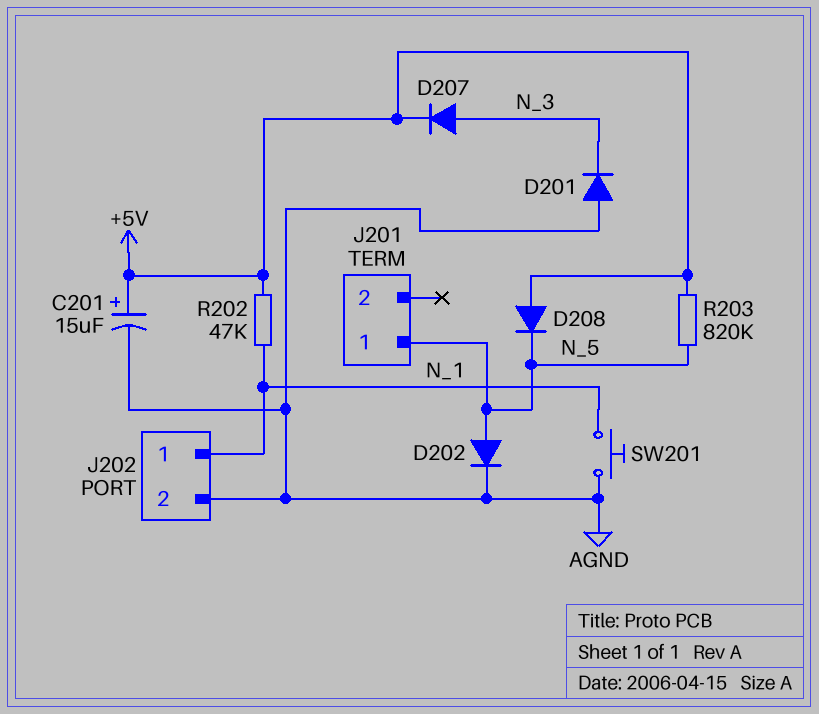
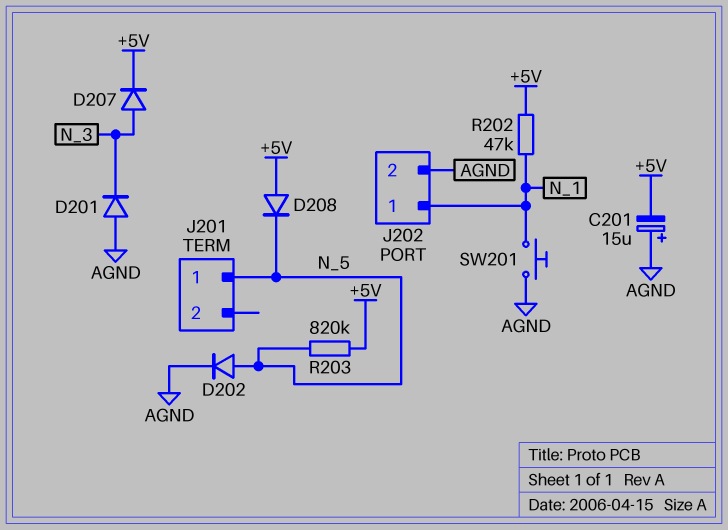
C201: 15uF (plus +5V, minus AGND) -> 15uF (plus AGND, minus +5V)

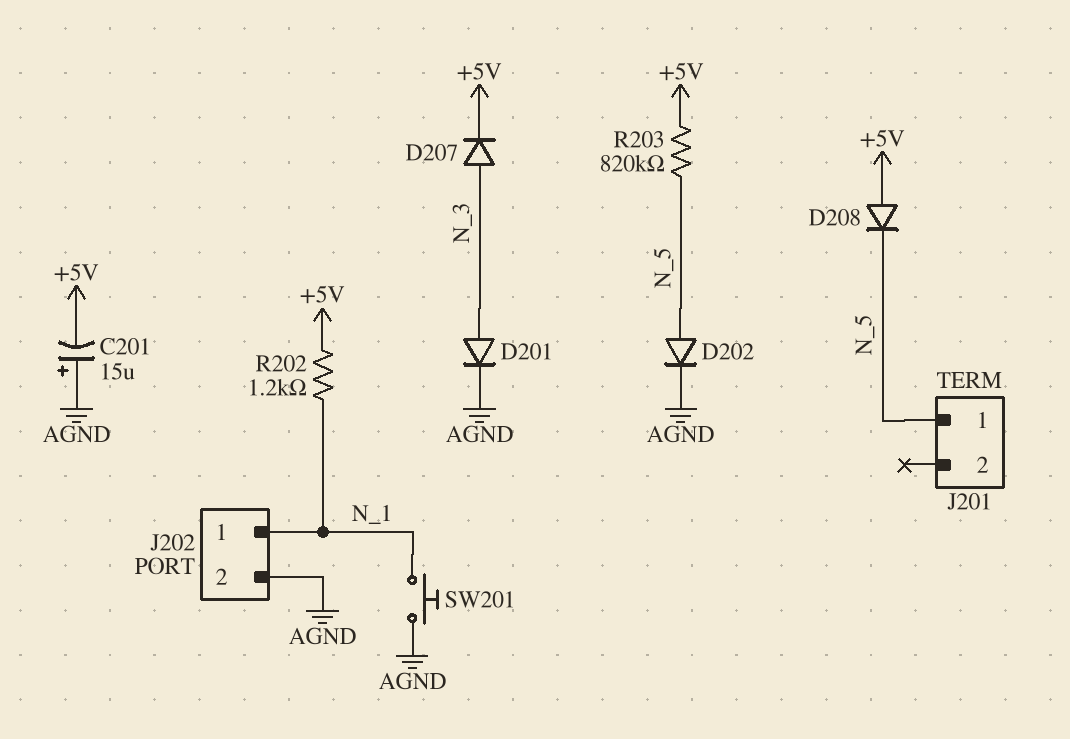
D201: diode (A AGND, K N_3) -> diode (A N_3, K AGND)
R202: 47k (+5V, N_1) -> 1.2k (+5V, N_1)

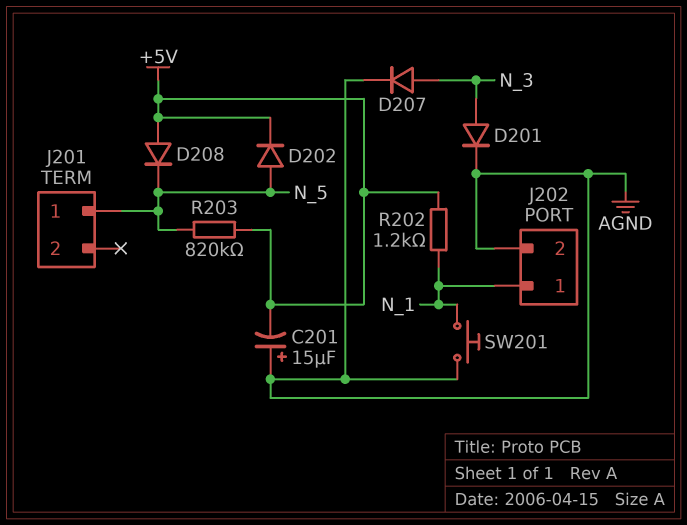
D202: diode (A N_5, K AGND) -> diode (A N_5, K +5V)
D207: diode (A N_3, K +5V) -> diode (A N_3, K AGND)

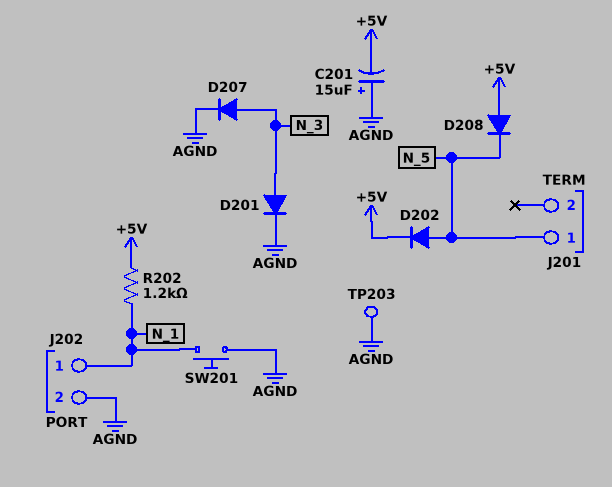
R203: 820k (+5V, N_5) -> none
TP203: none -> test point (AGND)

